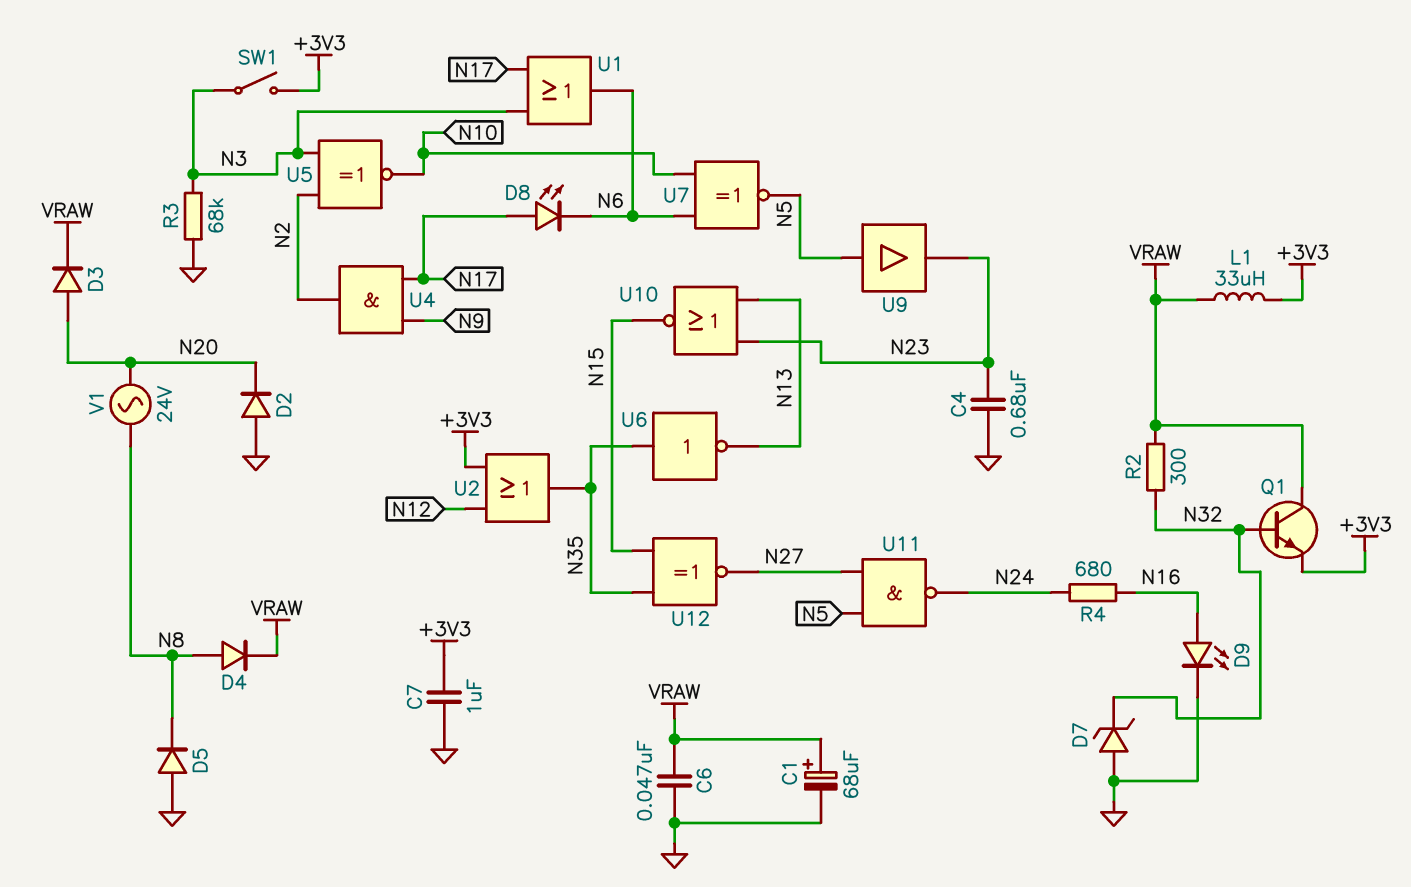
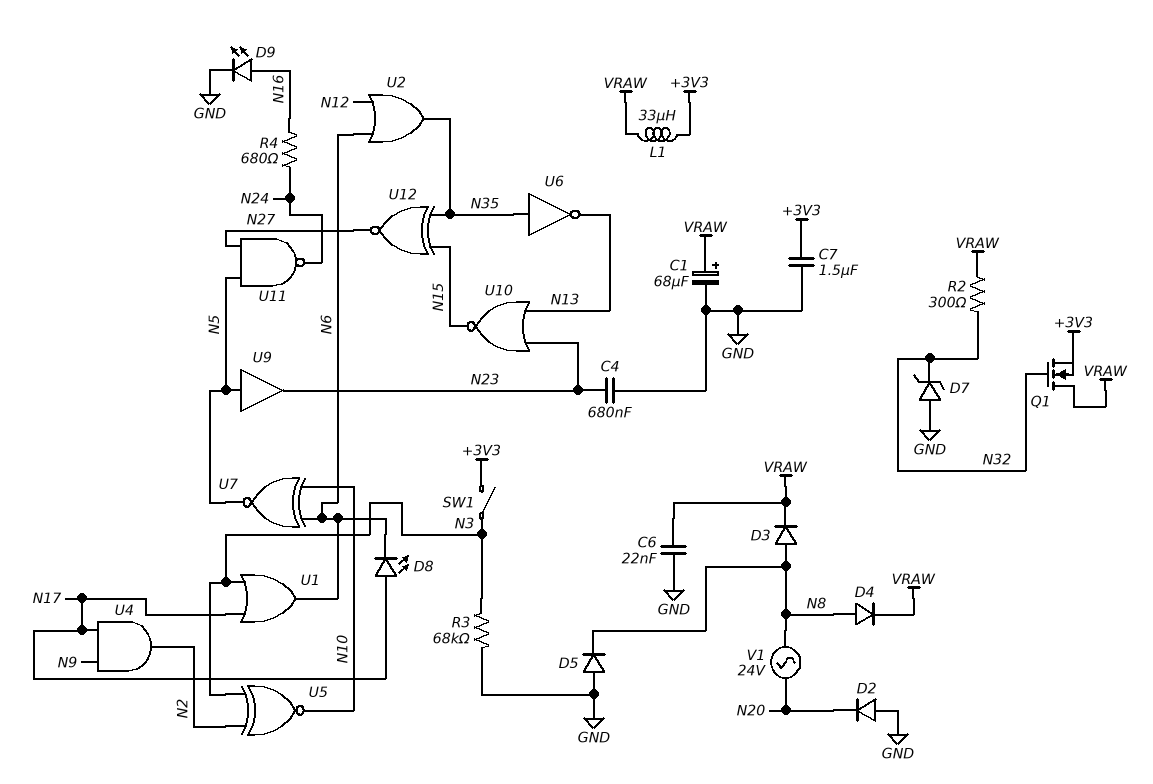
C6: 47nF (GND, VRAW) -> 22nF (GND, VRAW)
C7: 1uF (+3V3, GND) -> 1.5uF (+3V3, GND)
D3: diode (A N20, K VRAW) -> diode (A N8, K VRAW)
Q1: NPN (B N32, C VRAW, E +3V3) -> NMOS (G N32, D VRAW, S +3V3)
U2: OR (in +3V3, in N12, out N35) -> OR (in N6, in N12, out N35)

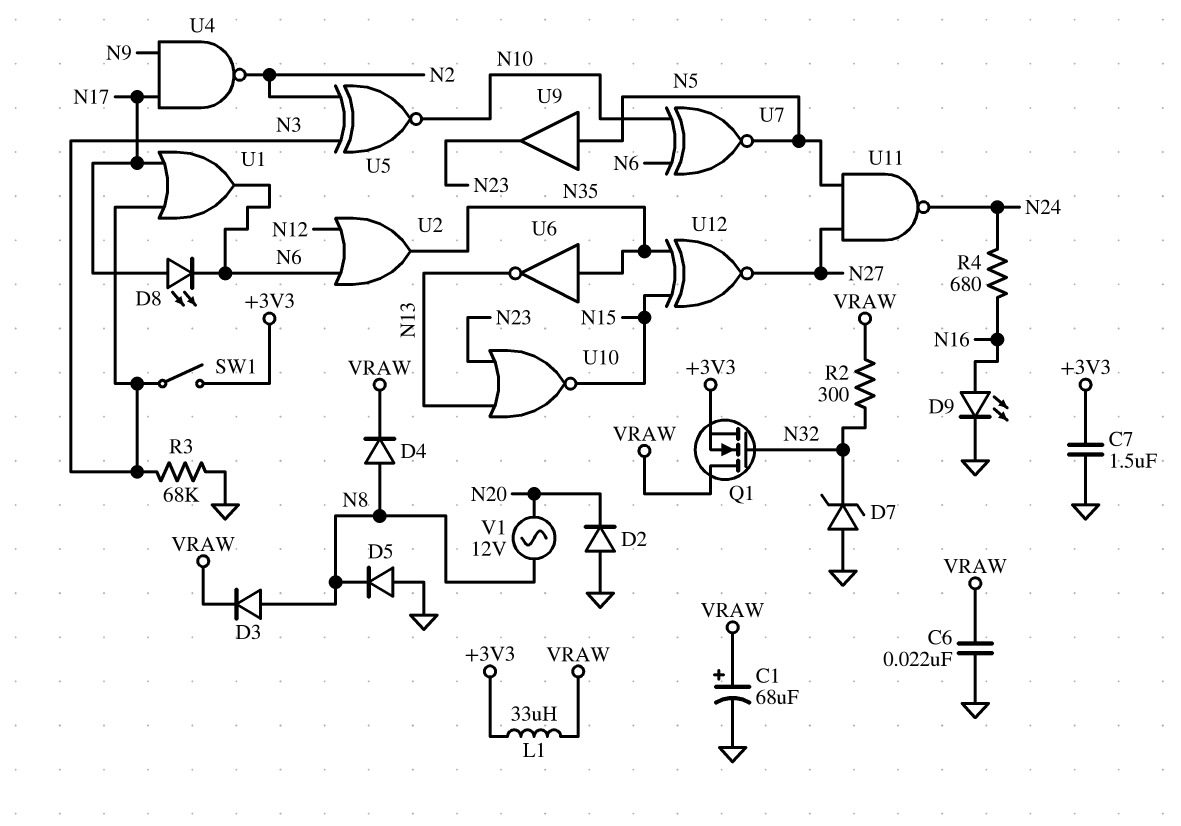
C4: 680nF (GND, N23) -> none
U4: AND (in N9, in N17, out N2) -> NAND (in N9, in N17, out N2)
V1: AC 24V (N8, N20) -> AC 12V (N8, N20)

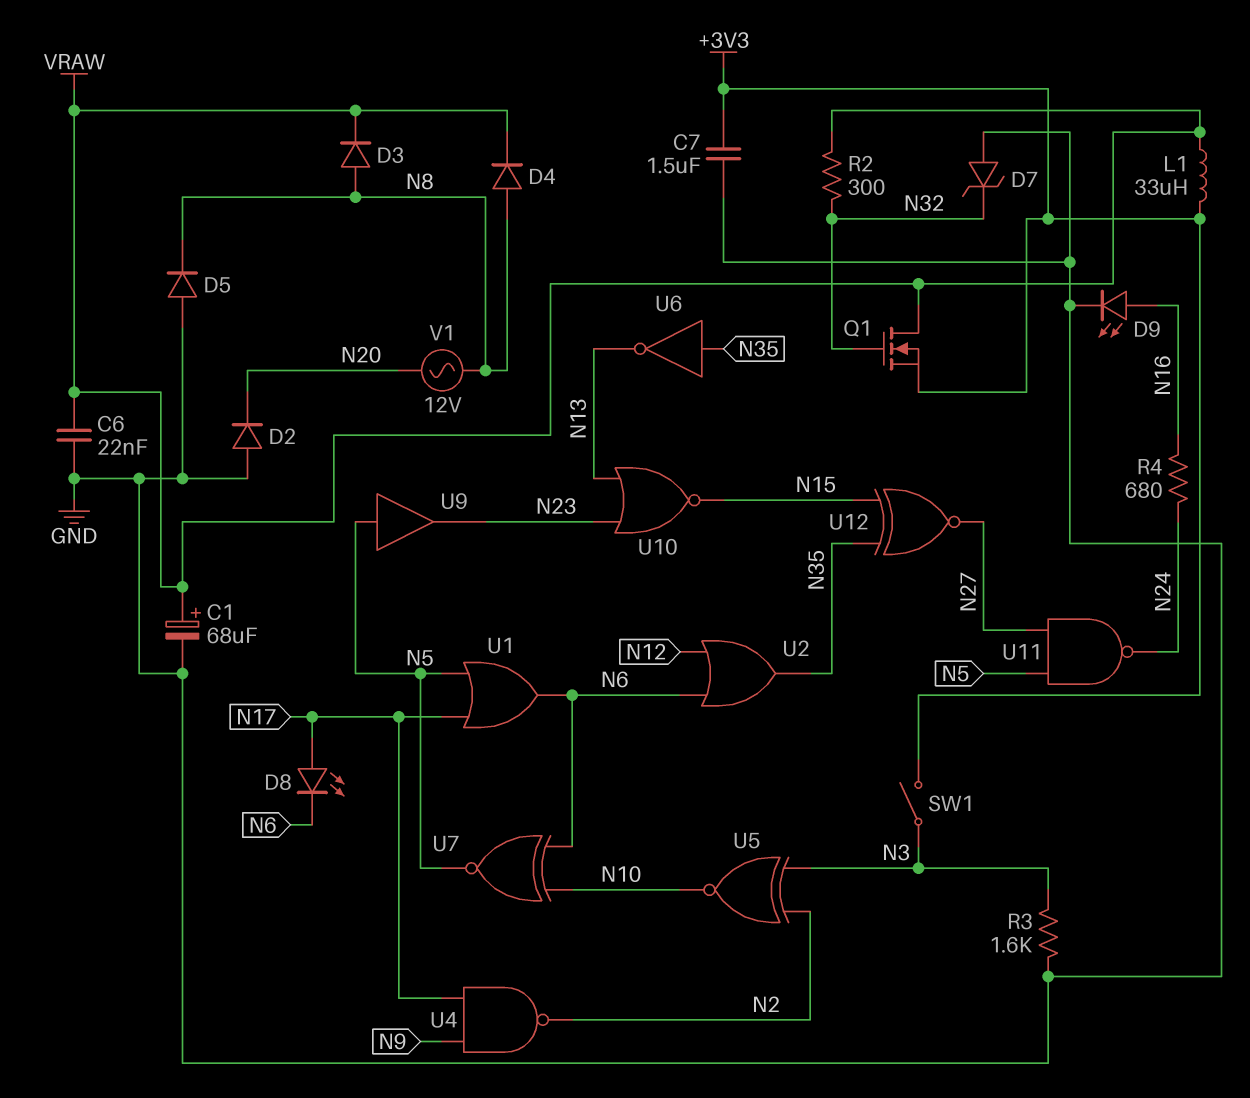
R3: 68k (GND, N3) -> 1.6k (GND, N3)
U1: OR (in N3, in N17, out N6) -> OR (in N5, in N17, out N6)

